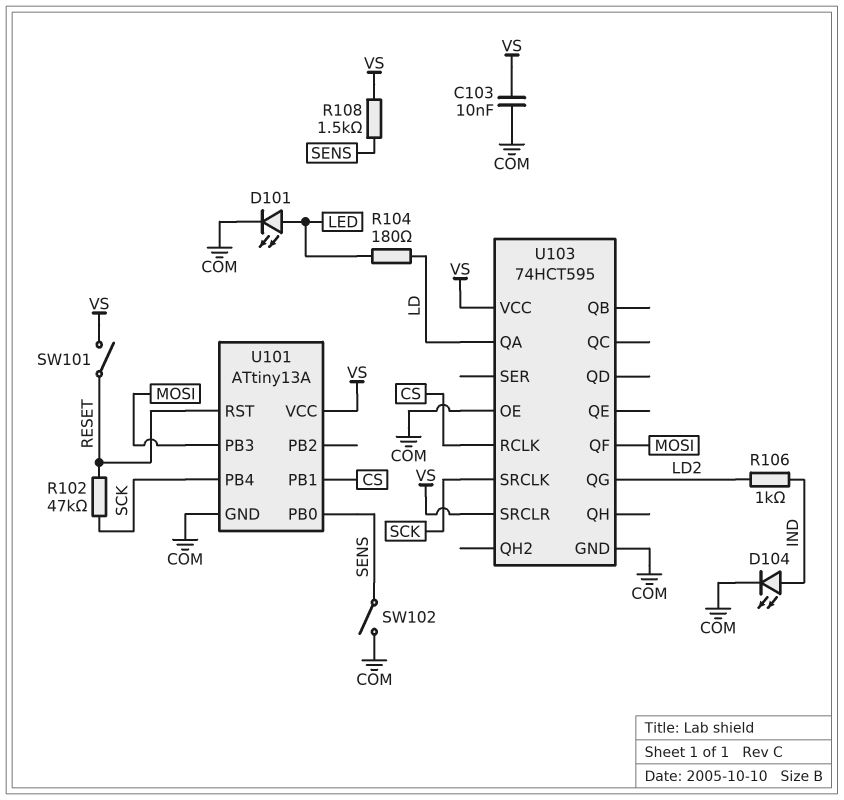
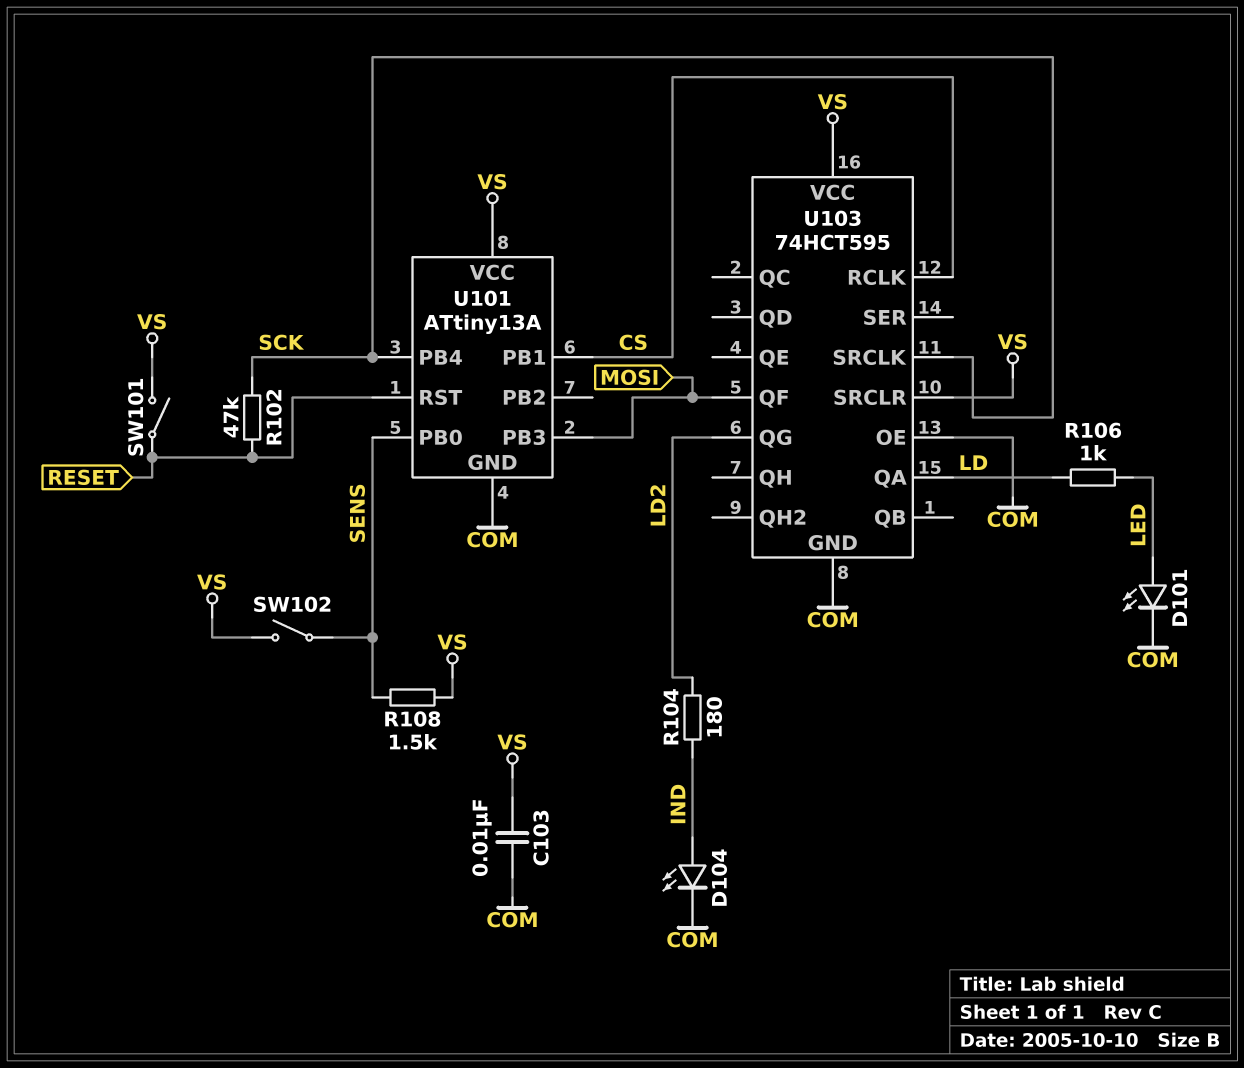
R104: 180 (LD, LED) -> 180 (IND, LD2)
R106: 1k (IND, LD2) -> 1k (LD, LED)
SW102: switch (COM, SENS) -> switch (SENS, VS)

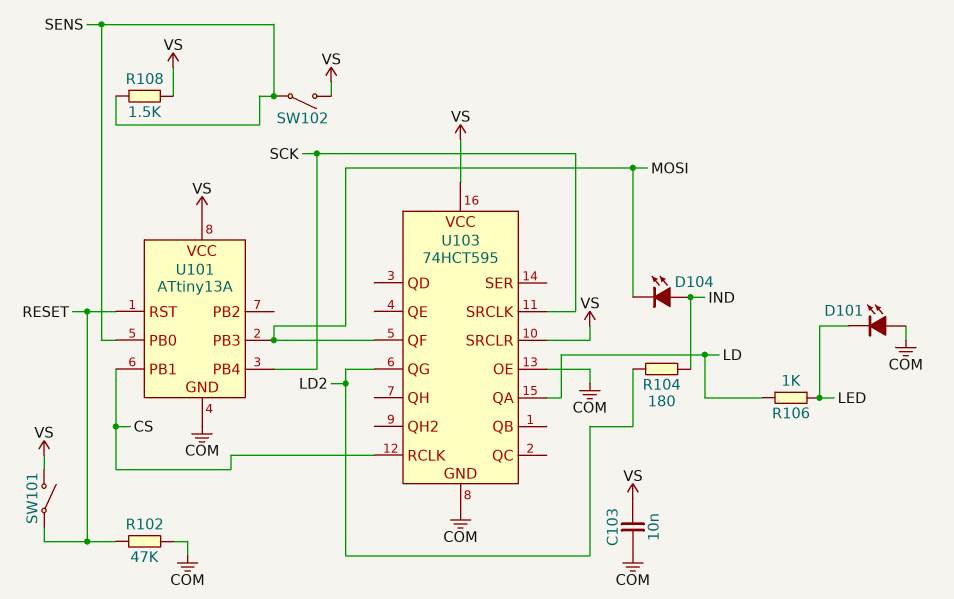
D101: LED (A LED, K COM) -> LED (A COM, K LED)
D104: LED (A IND, K COM) -> LED (A IND, K MOSI)
R102: 47k (RESET, SCK) -> 47k (COM, RESET)

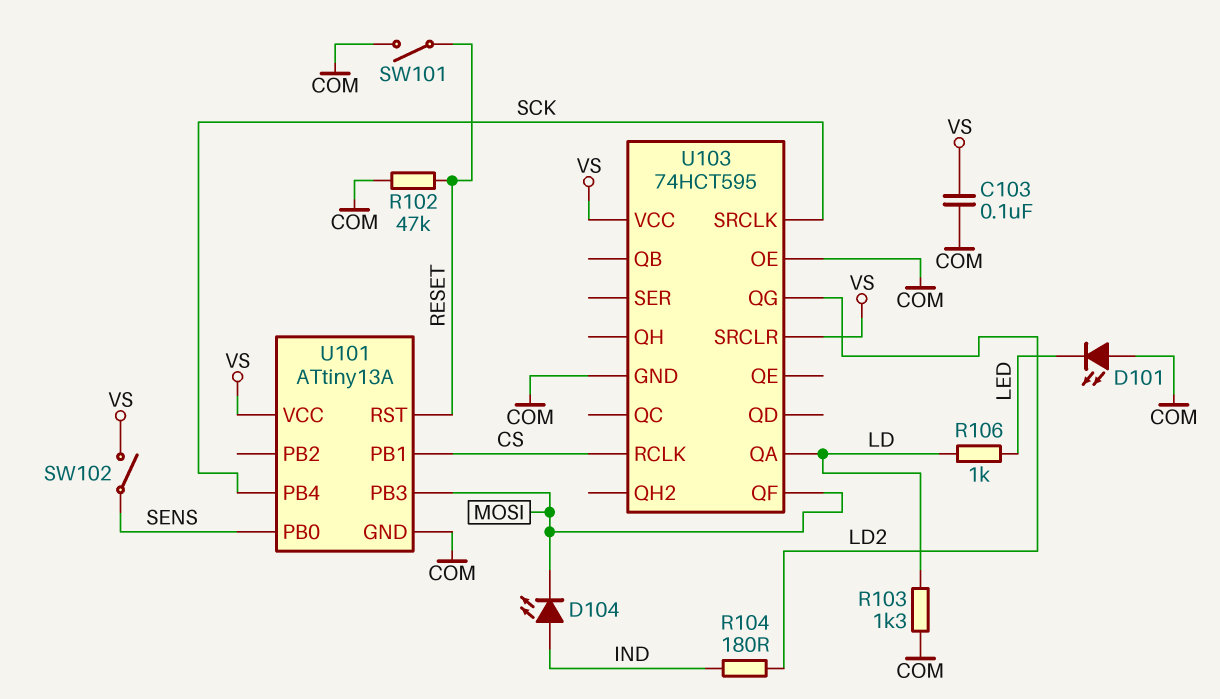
C103: 10nF (COM, VS) -> 100nF (COM, VS)
R103: none -> 1.3k (COM, LD)
R108: 1.5k (SENS, VS) -> none
SW101: switch (RESET, VS) -> switch (COM, RESET)

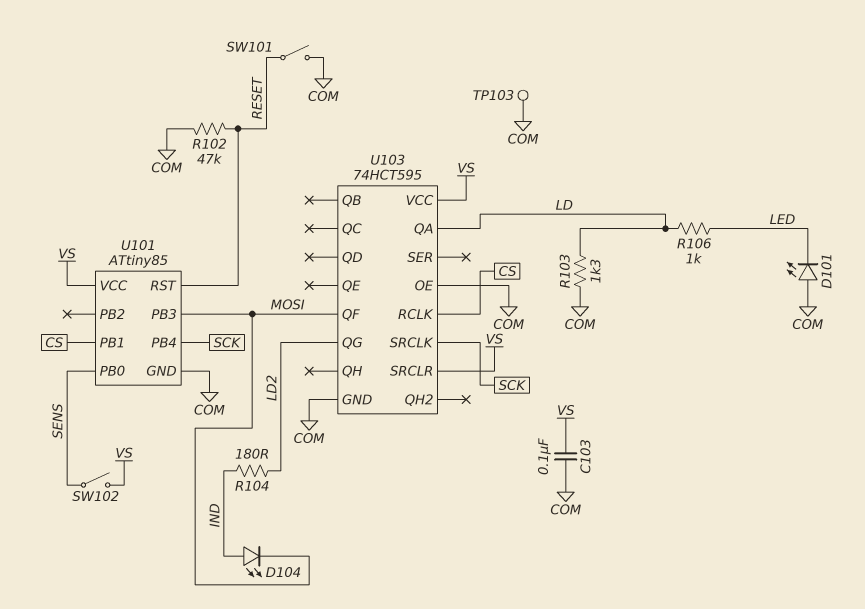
TP103: none -> test point (COM)
U101: ATtiny13A -> ATtiny85

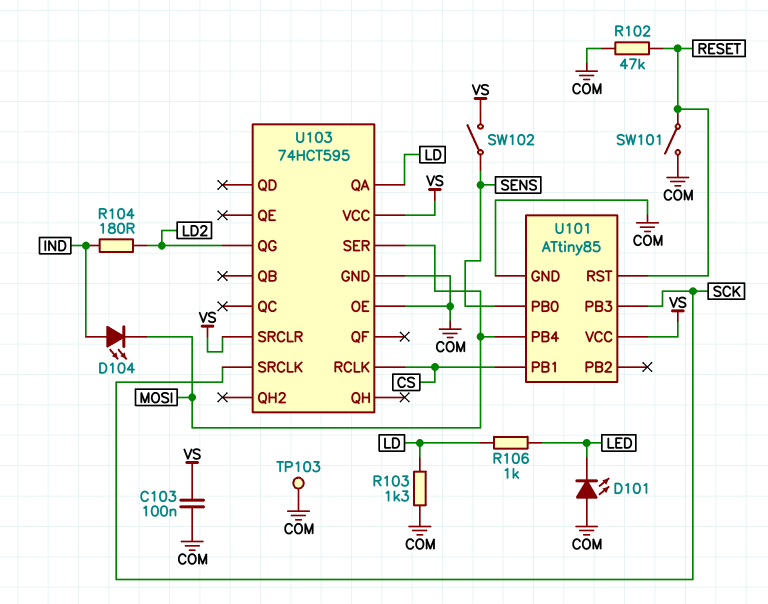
U101 pin PB3: MOSI -> SCK
U101 pin PB4: SCK -> MOSI
U103 pin QF: MOSI -> none
U103 pin SER: none -> MOSI

